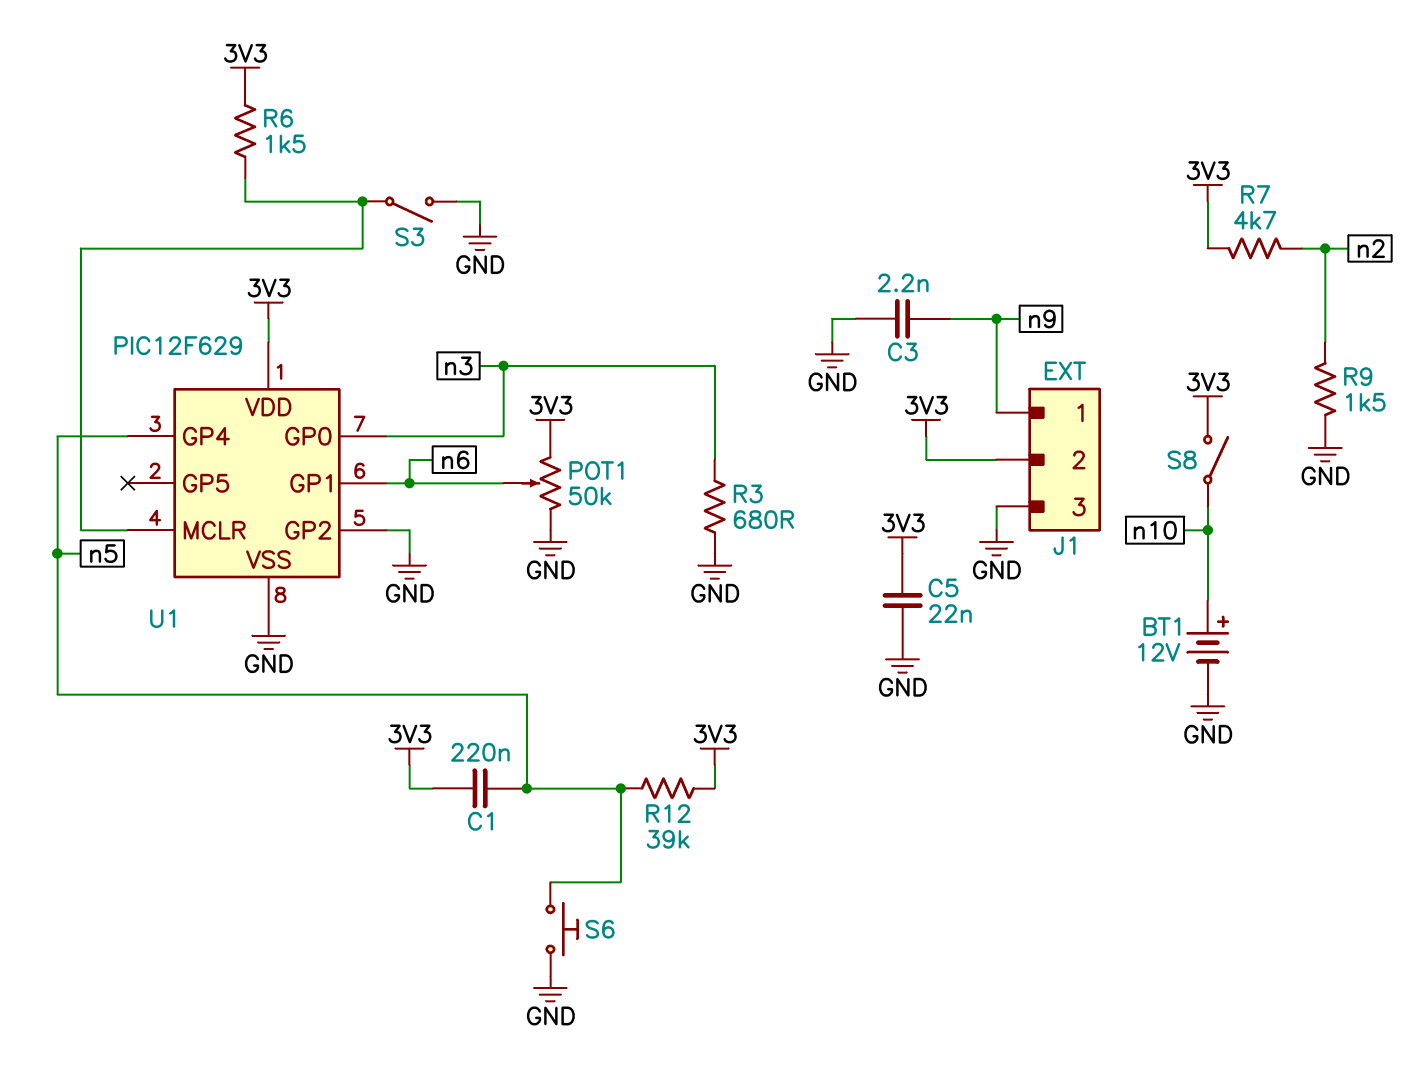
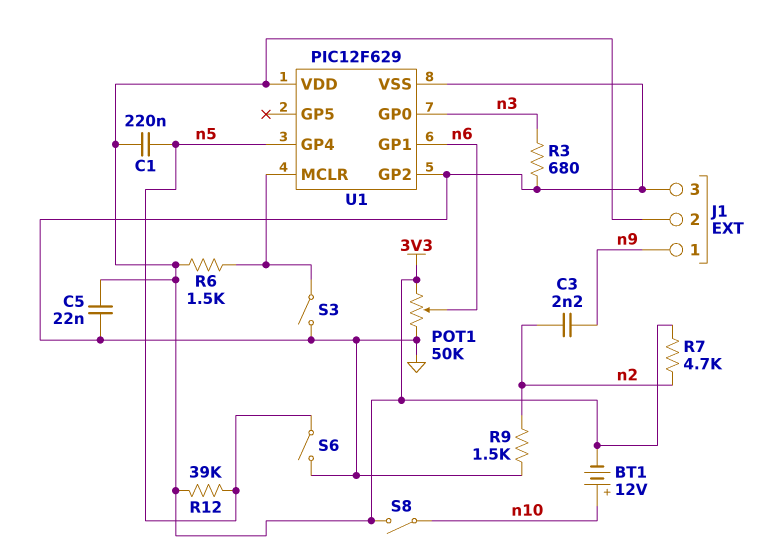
BT1: 12V (plus n10, minus GND) -> 12V (plus n10, minus 3V3)
C3: 2.2nF (GND, n9) -> 2.2nF (n2, n9)
S6: button (GND, n5) -> switch (GND, n5)

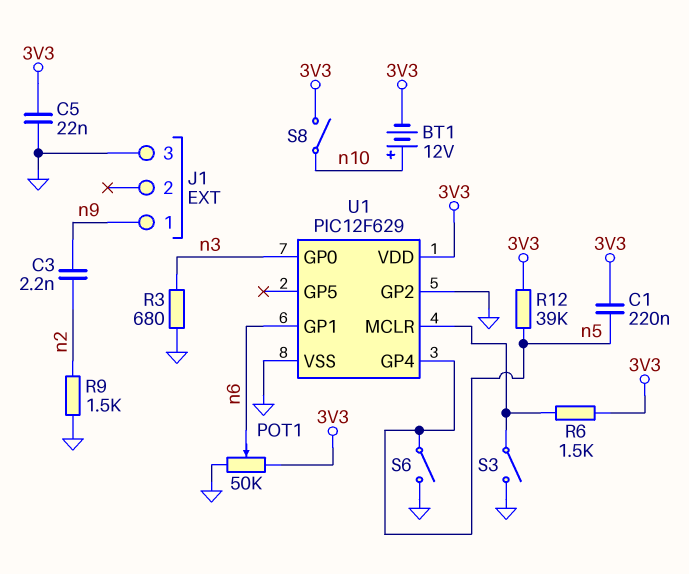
J1 pin 2: 3V3 -> none
R7: 4.7k (3V3, n2) -> none

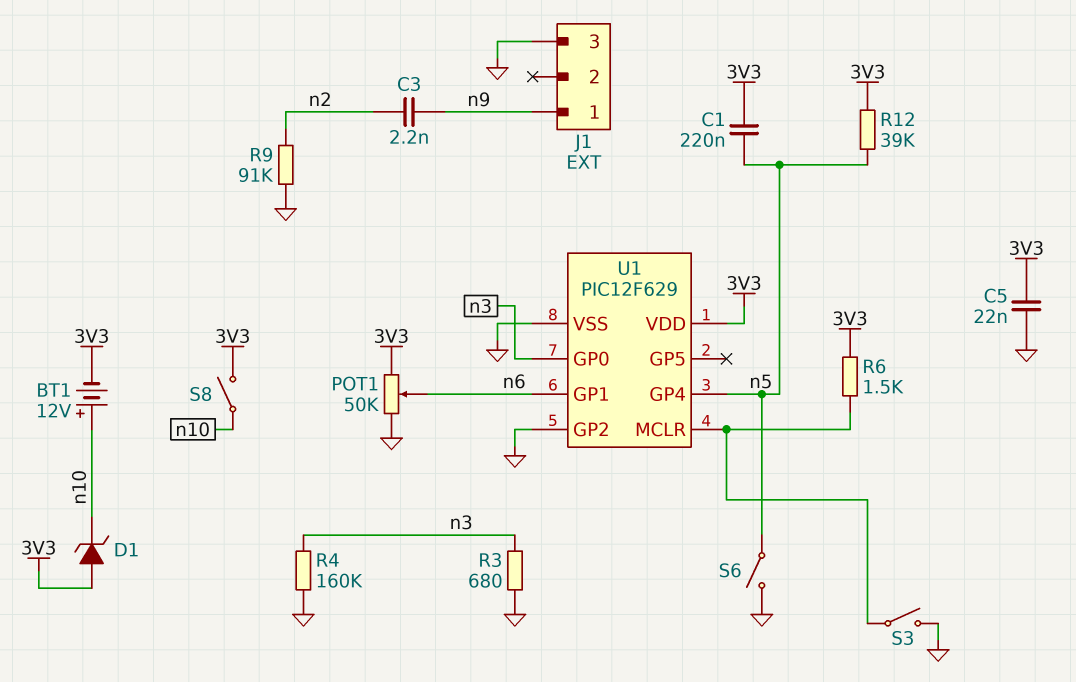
D1: none -> zener (A 3V3, K n10)
R4: none -> 160k (GND, n3)
R9: 1.5k (GND, n2) -> 91k (GND, n2)

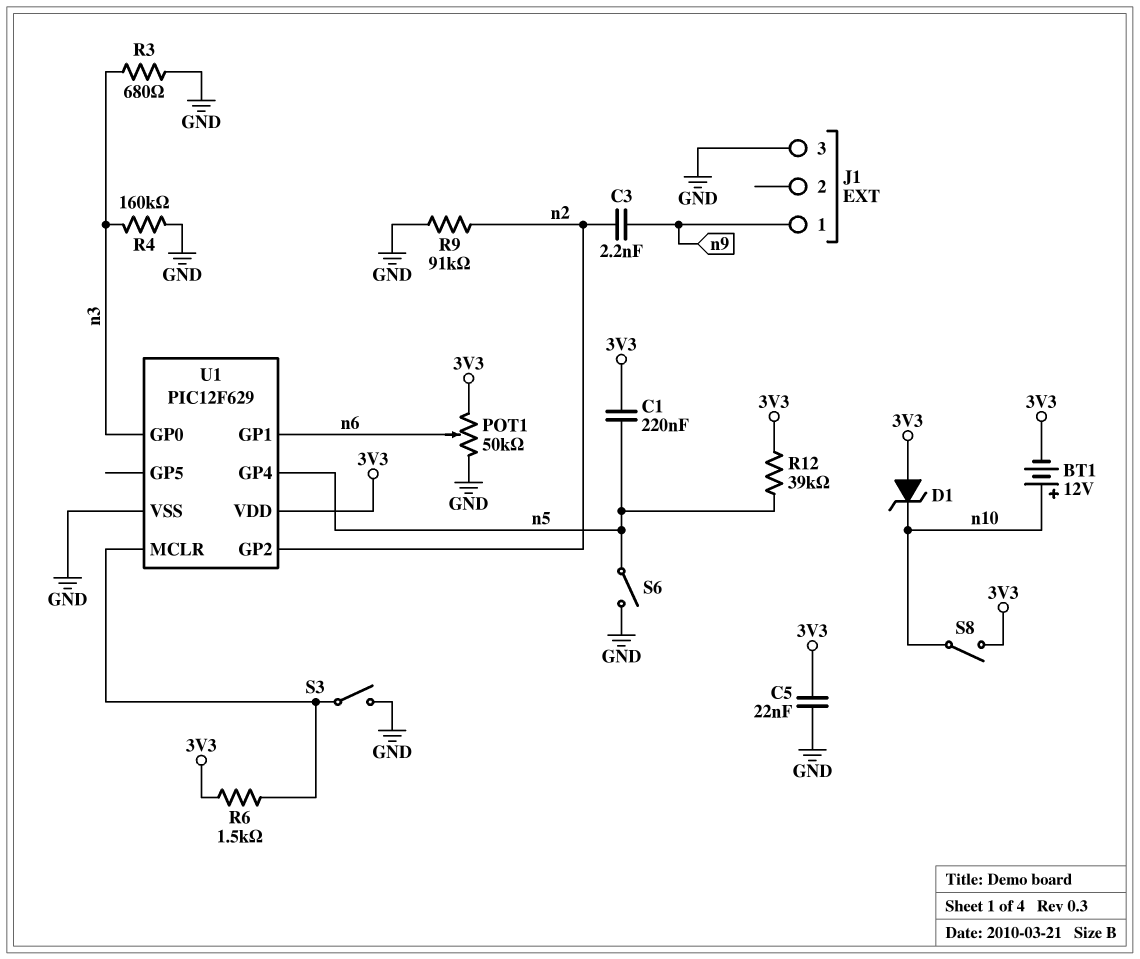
U1 pin GP2: GND -> n2

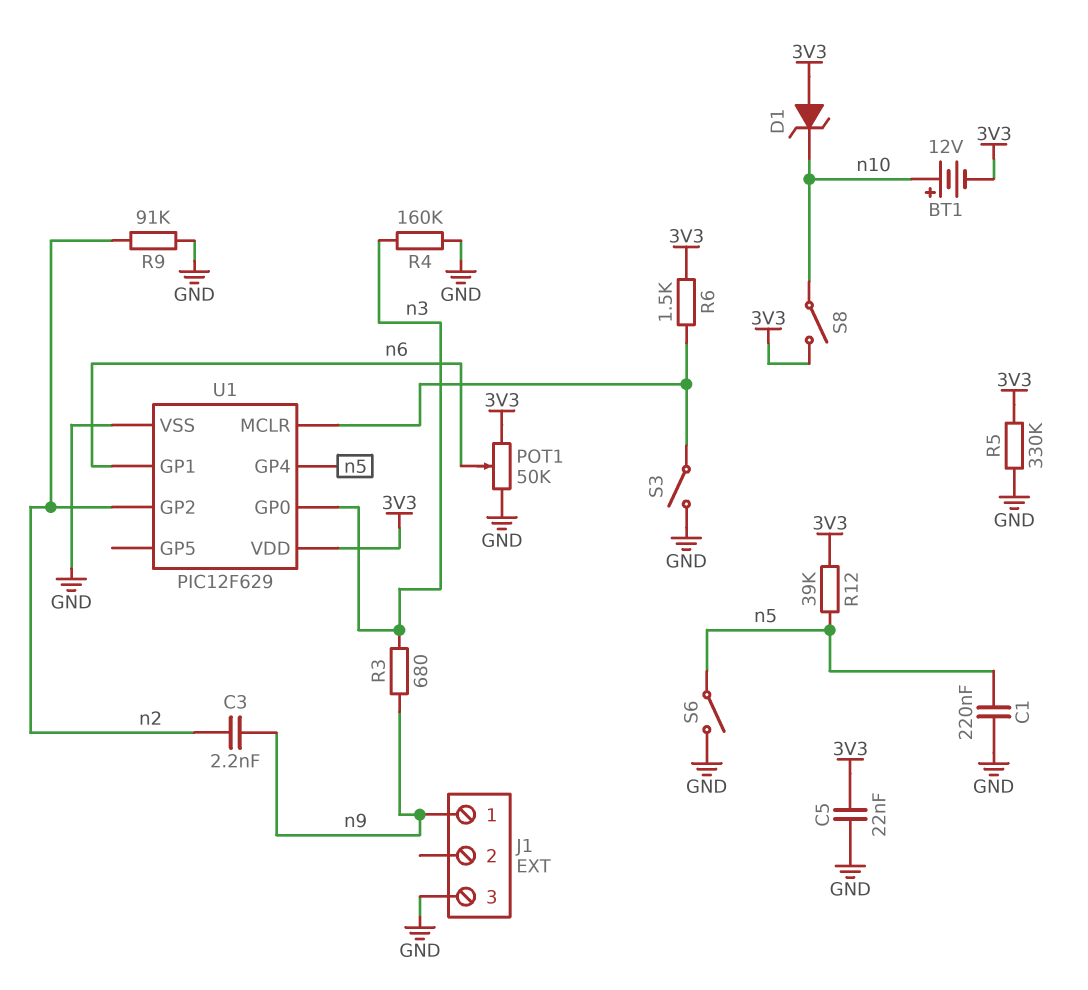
C1: 220nF (3V3, n5) -> 220nF (GND, n5)
R3: 680 (GND, n3) -> 680 (n3, n9)
R5: none -> 330k (3V3, GND)

